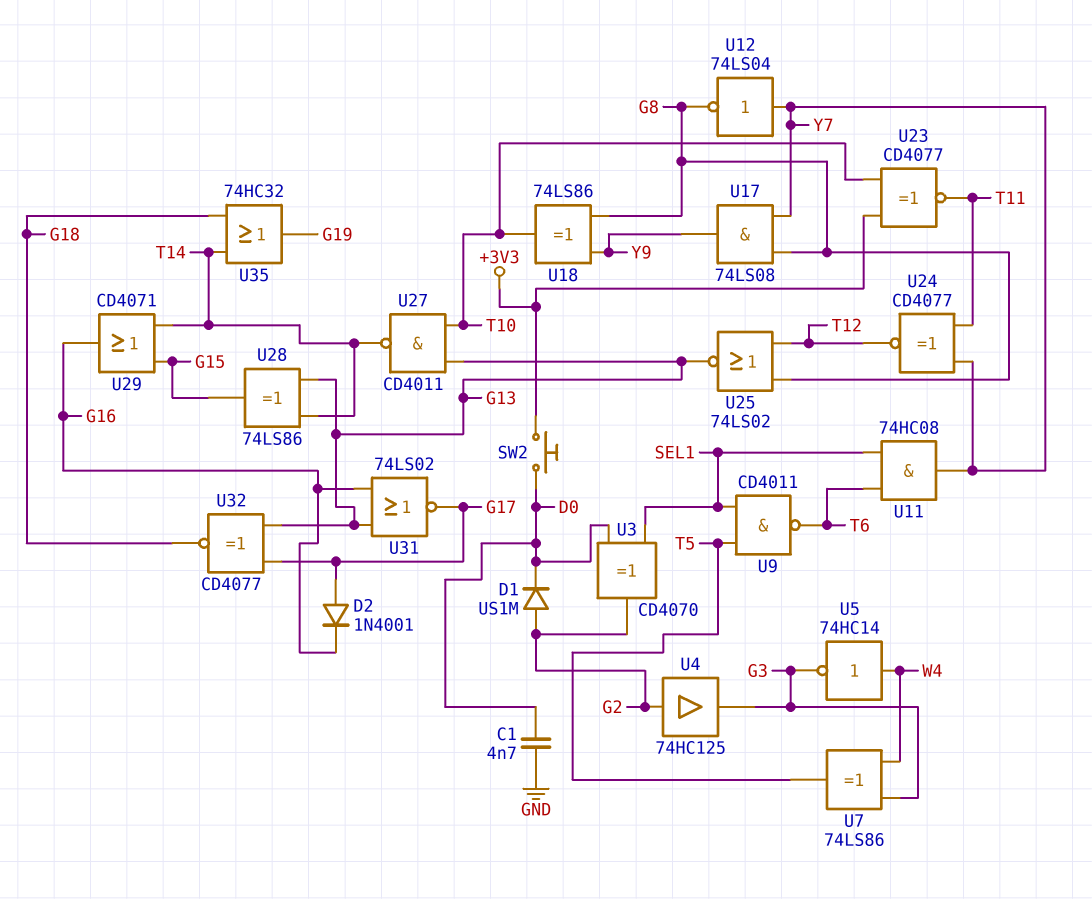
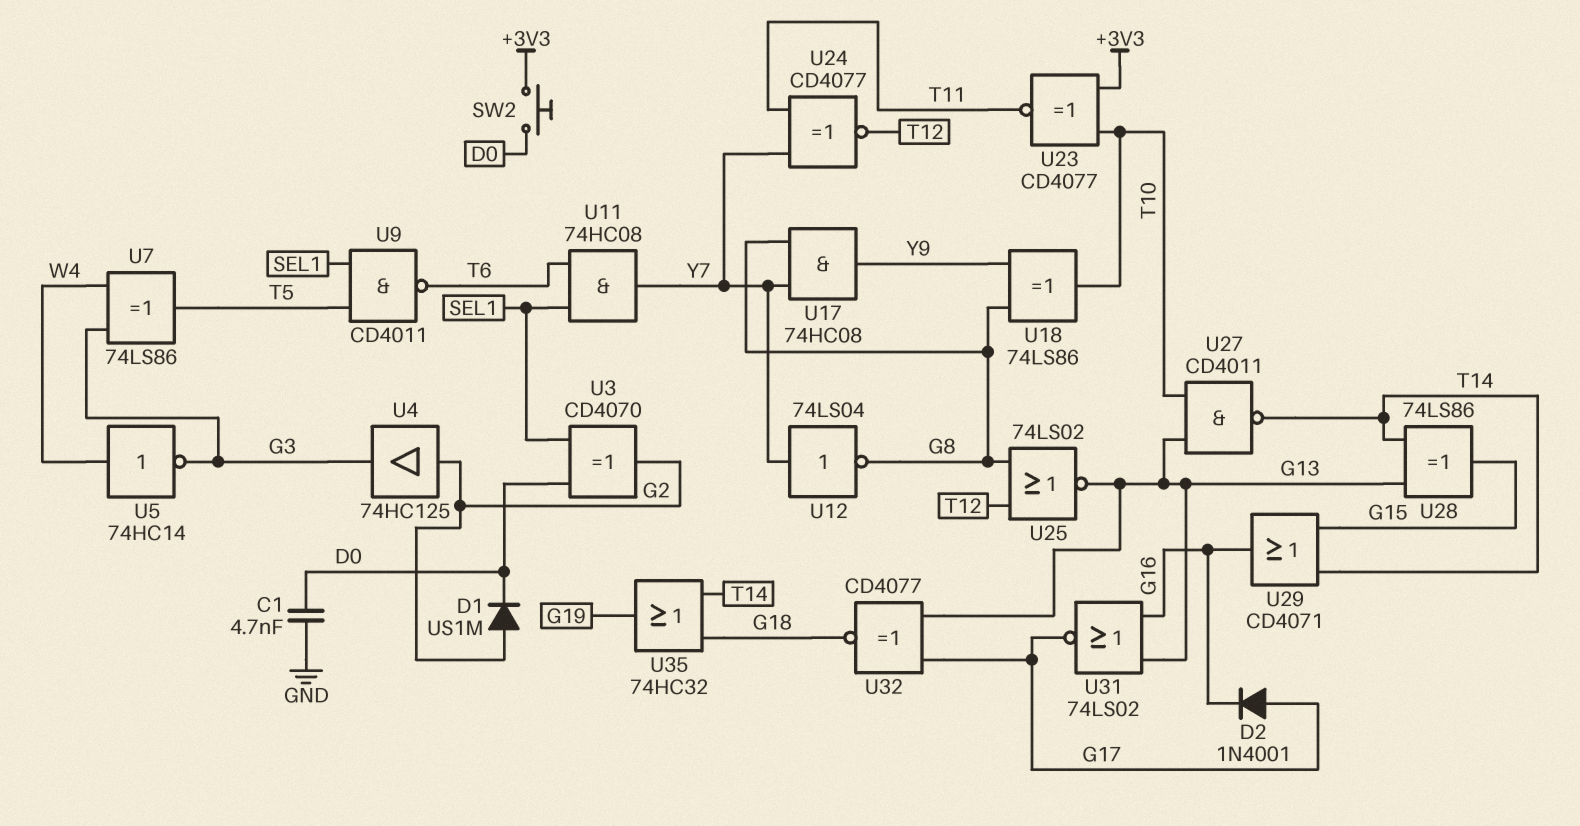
U17: AND 74LS08 (in G8, in Y7, out Y9) -> AND 74HC08 (in G8, in Y7, out Y9)

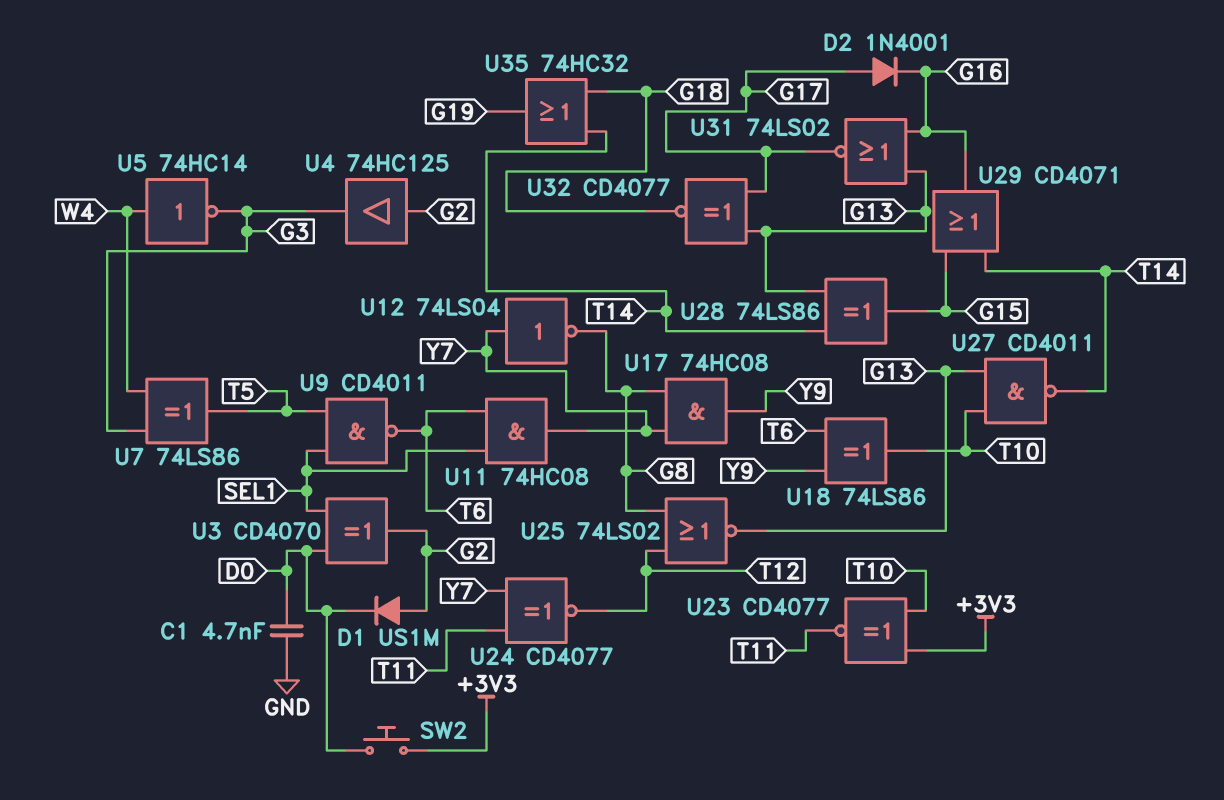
U18: XOR 74LS86 (in G8, in Y9, out T10) -> XOR 74LS86 (in T6, in Y9, out T10)

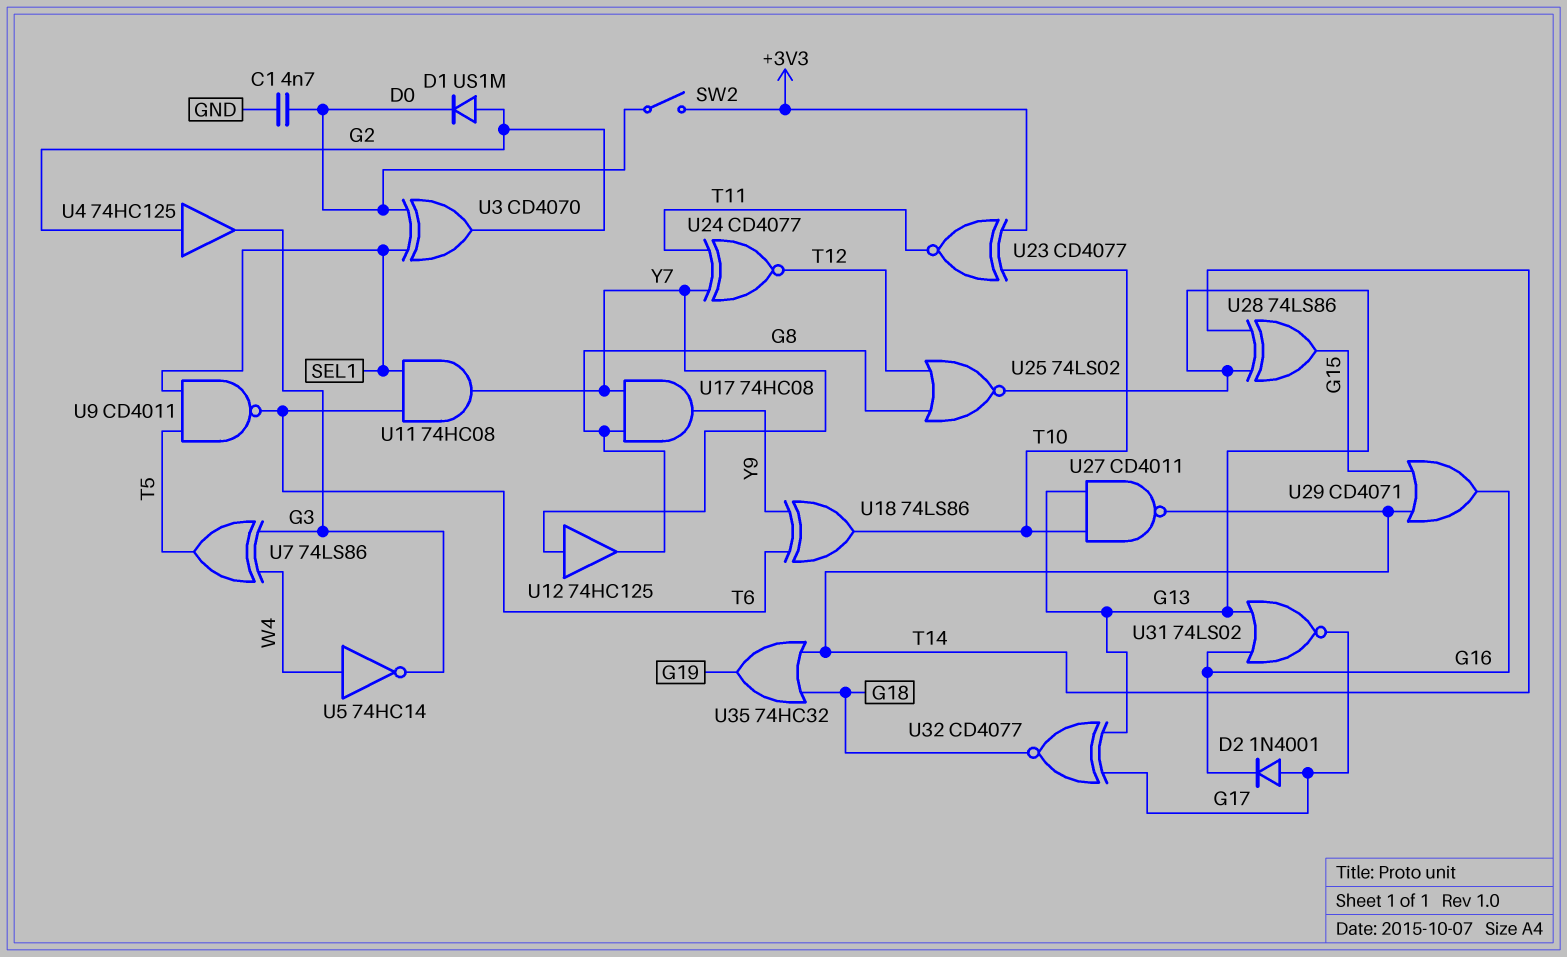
SW2: button (+3V3, D0) -> switch (+3V3, D0)
U12: NOT 74LS04 (in Y7, out G8) -> buffer 74HC125 (in Y7, out G8)

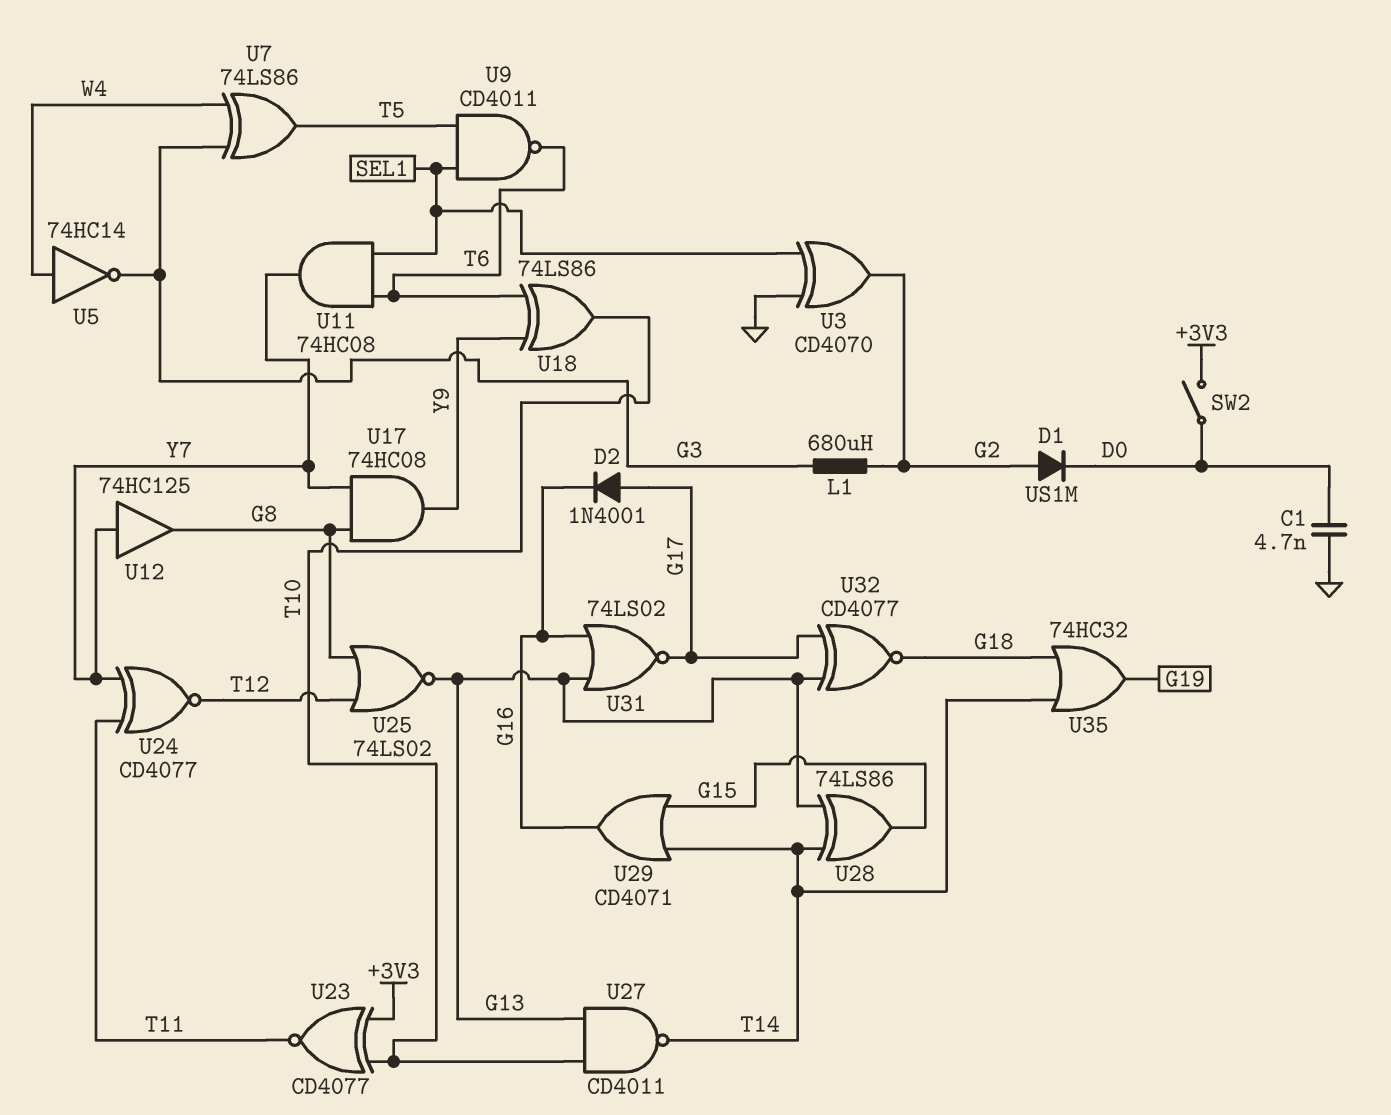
L1: none -> 680uH (G2, G3)
U3: XOR CD4070 (in D0, in SEL1, out G2) -> XOR CD4070 (in GND, in SEL1, out G2)
U4: buffer 74HC125 (in G2, out G3) -> none

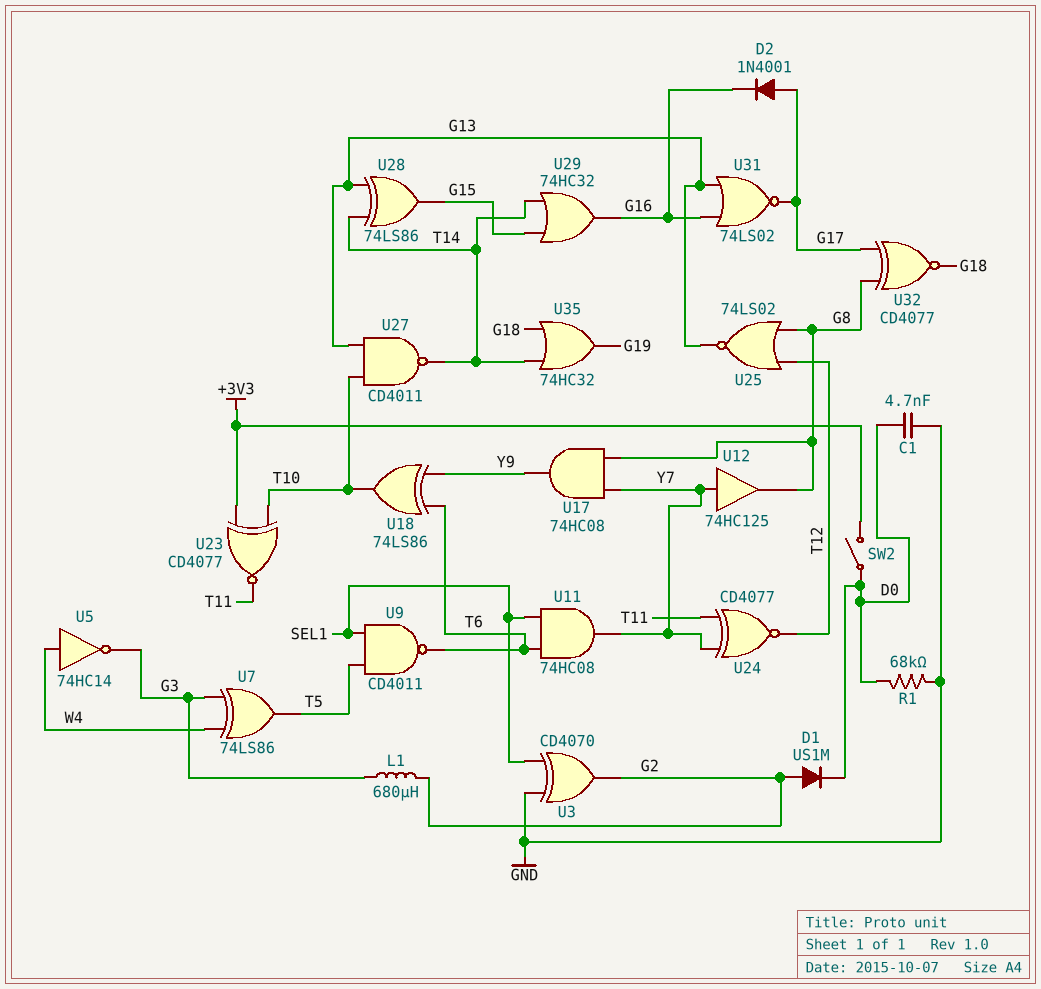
R1: none -> 68k (D0, GND)
U29: OR CD4071 (in G15, in T14, out G16) -> OR 74HC32 (in G15, in T14, out G16)
U32: XNOR CD4077 (in G13, in G17, out G18) -> XNOR CD4077 (in G8, in G17, out G18)

